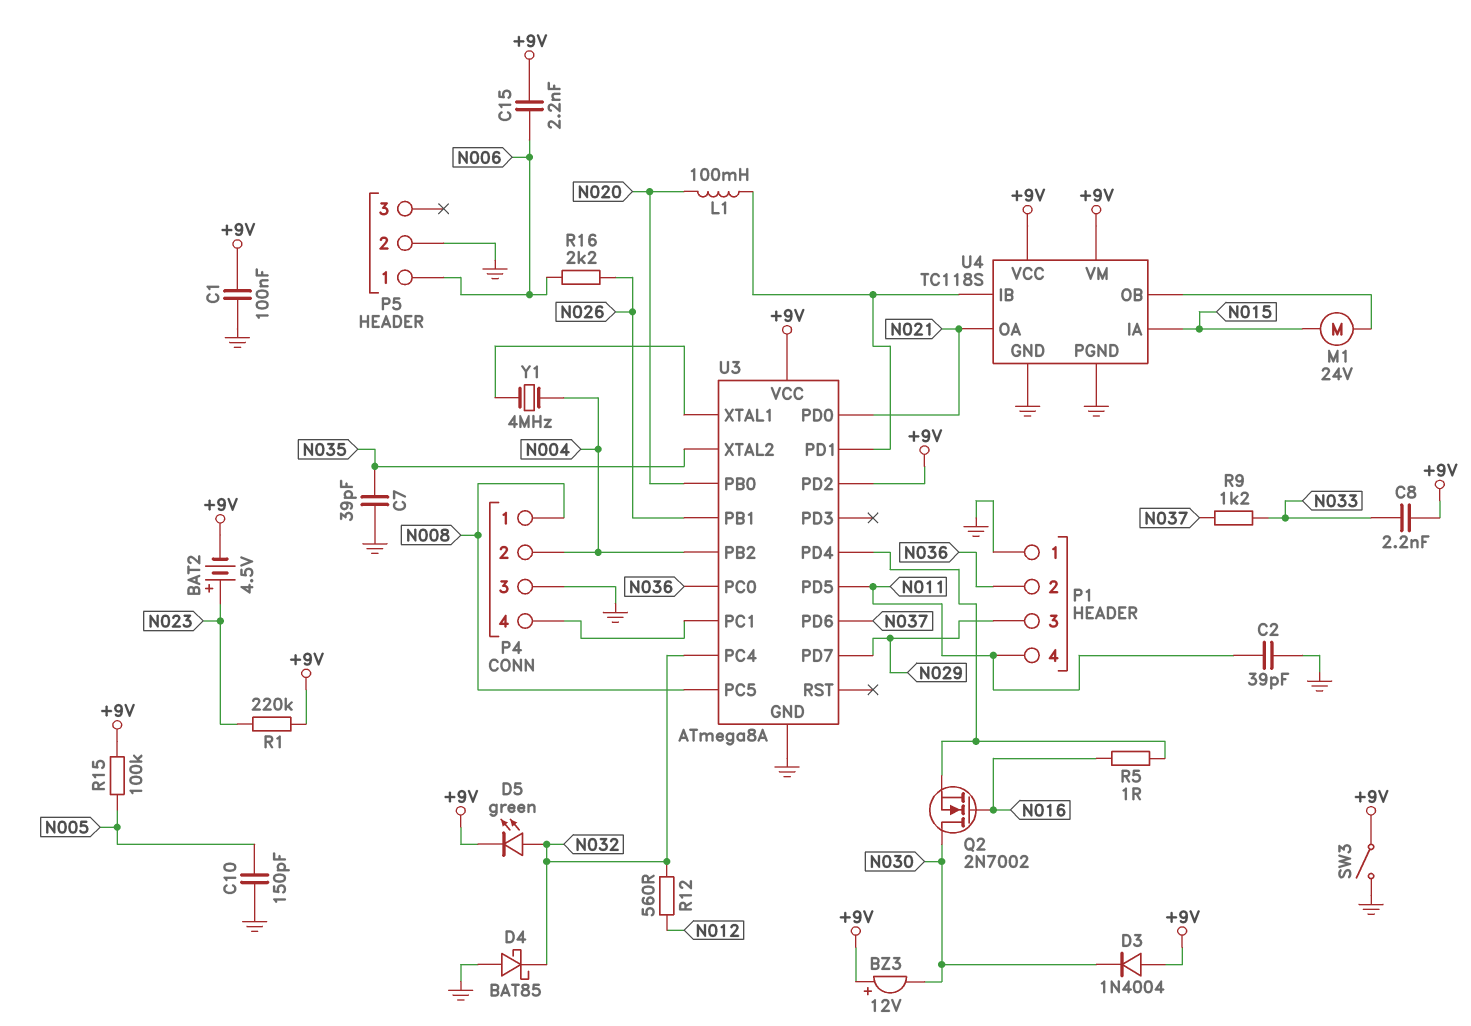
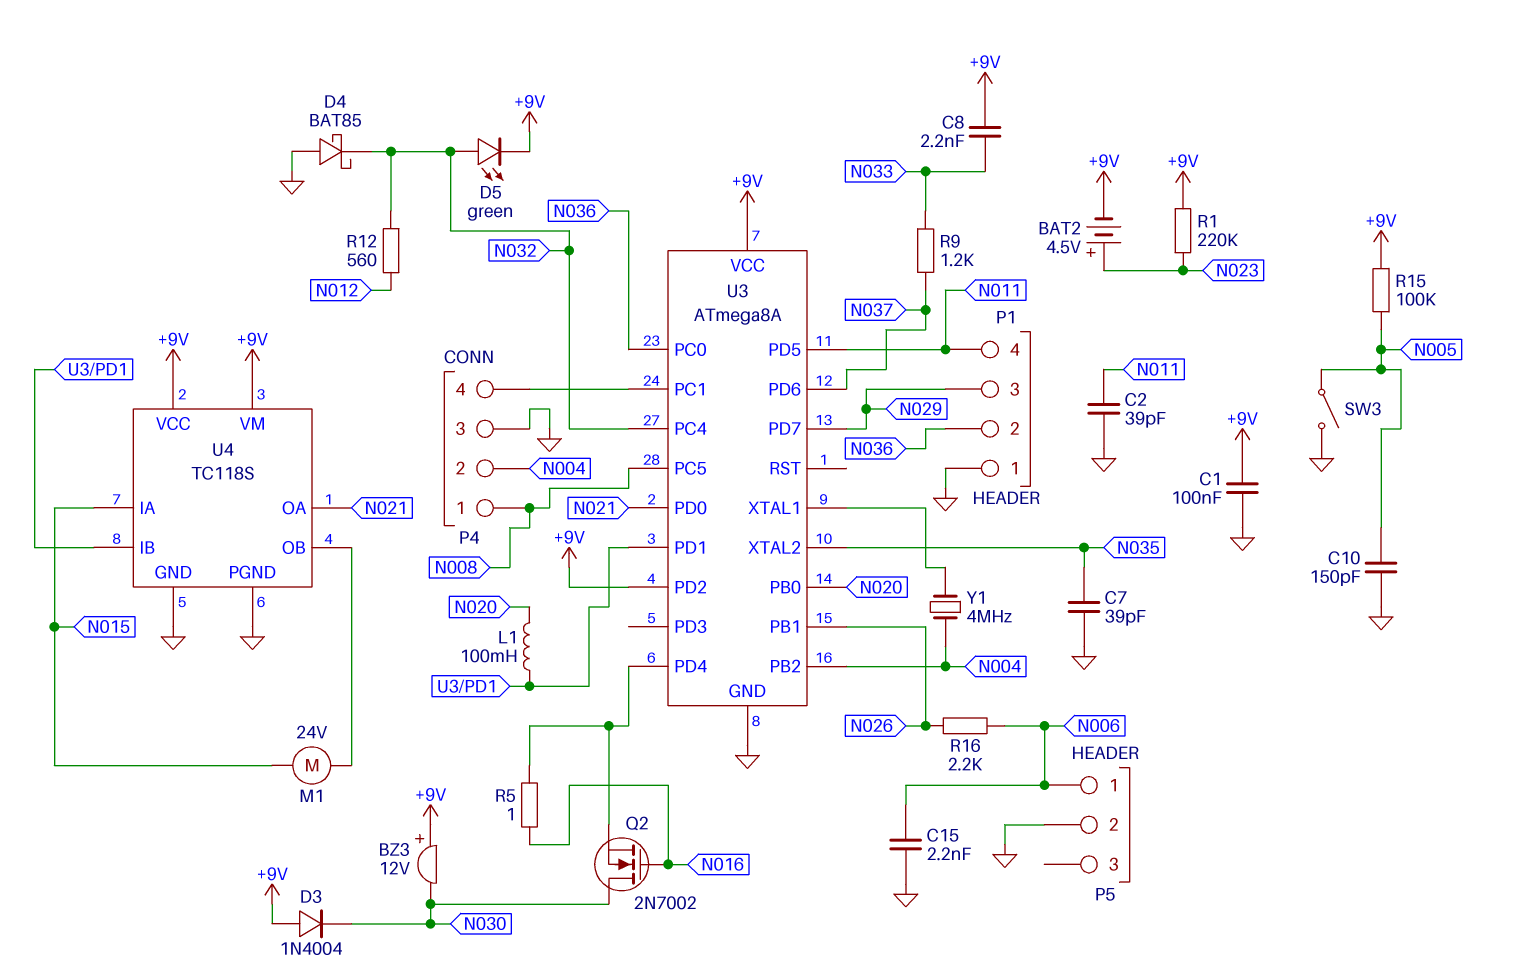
C15: 2.2nF (+9V, N006) -> 2.2nF (GND, N006)
SW3: switch (+9V, GND) -> switch (GND, N005)

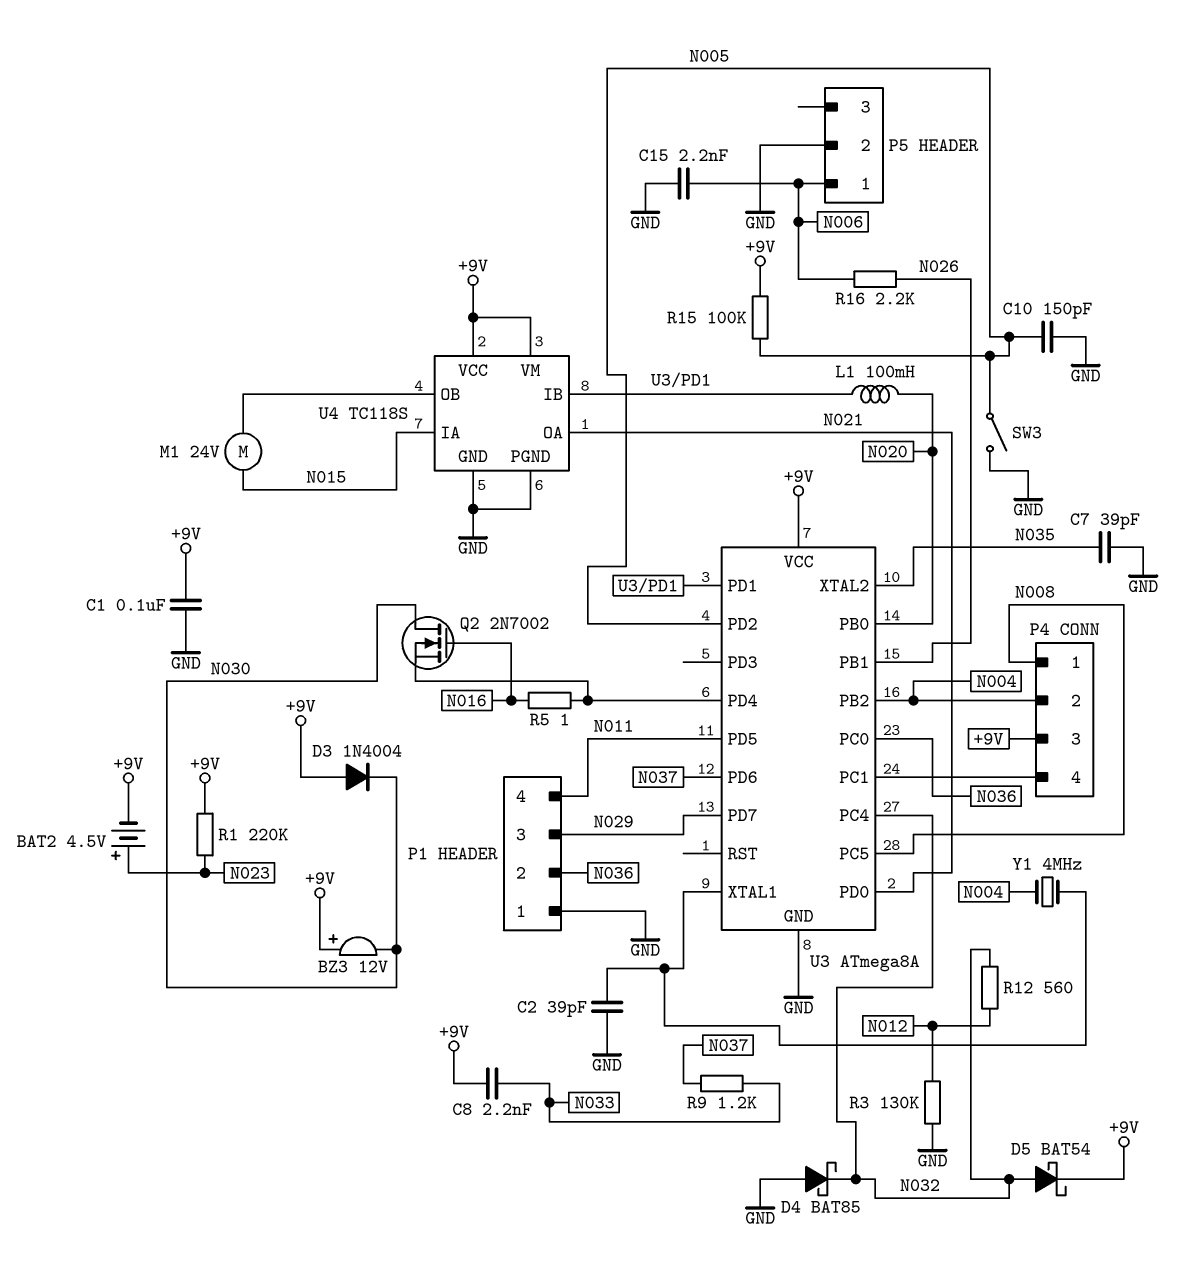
C2: 39pF (GND, N011) -> 39pF (GND, U3/XTAL1)
D5: LED green (A N032, K +9V) -> schottky BAT54 (A N032, K +9V)
P4 pin 3: GND -> +9V
R3: none -> 130k (GND, N012)
U3 pin PD2: +9V -> N005

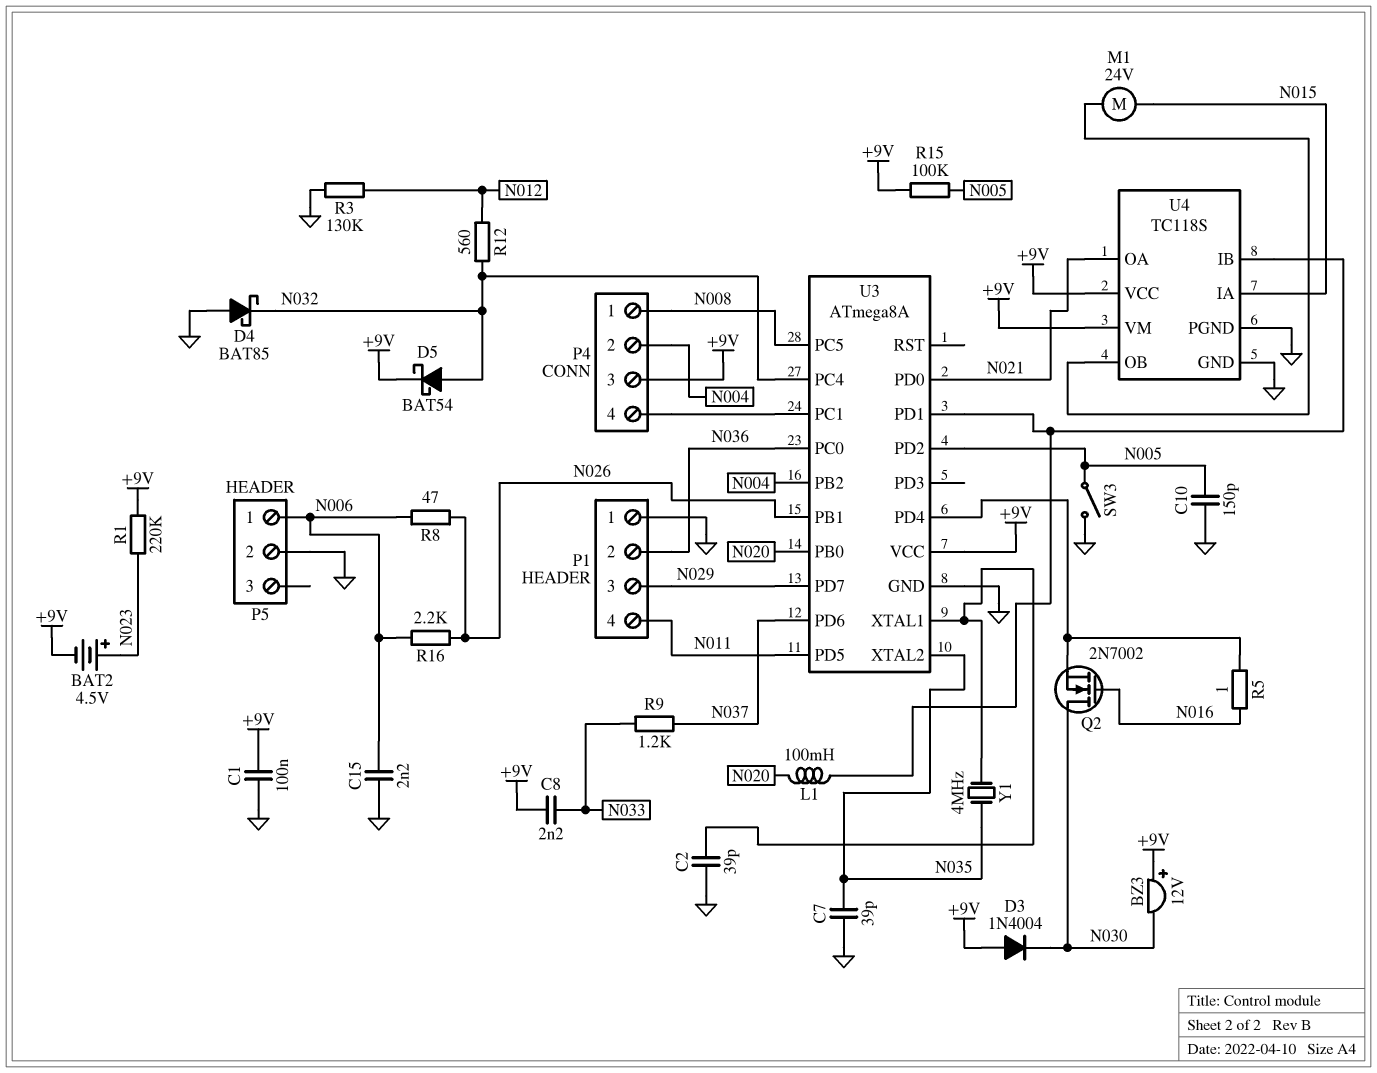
R8: none -> 47 (N006, N026)
Y1: 4MHz (N004, U3/XTAL1) -> 4MHz (N035, U3/XTAL1)

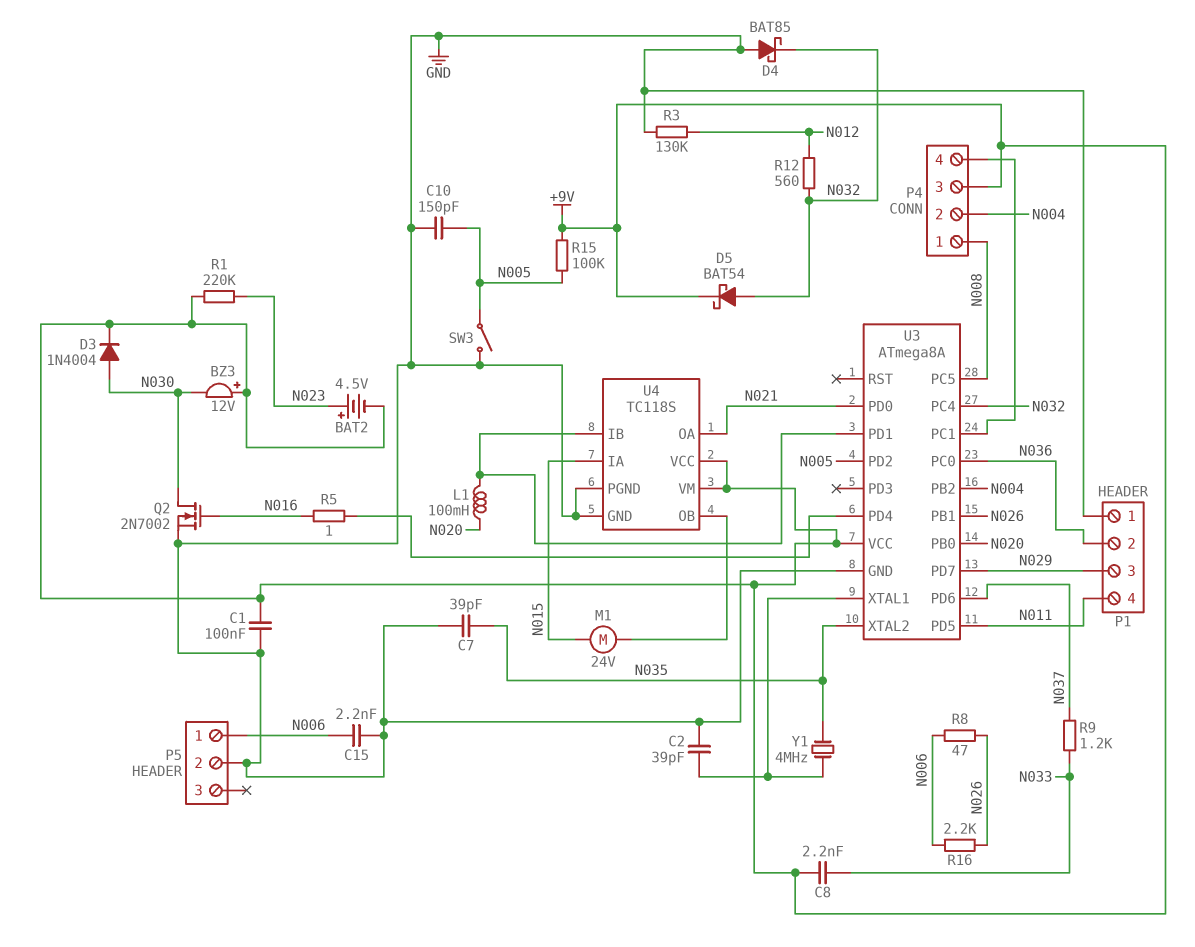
D3: diode 1N4004 (A +9V, K N030) -> diode 1N4004 (A N030, K +9V)
Q2: NMOS 2N7002 (G N016, D N030, S U3/PD4) -> NMOS 2N7002 (G N016, D N030, S GND)

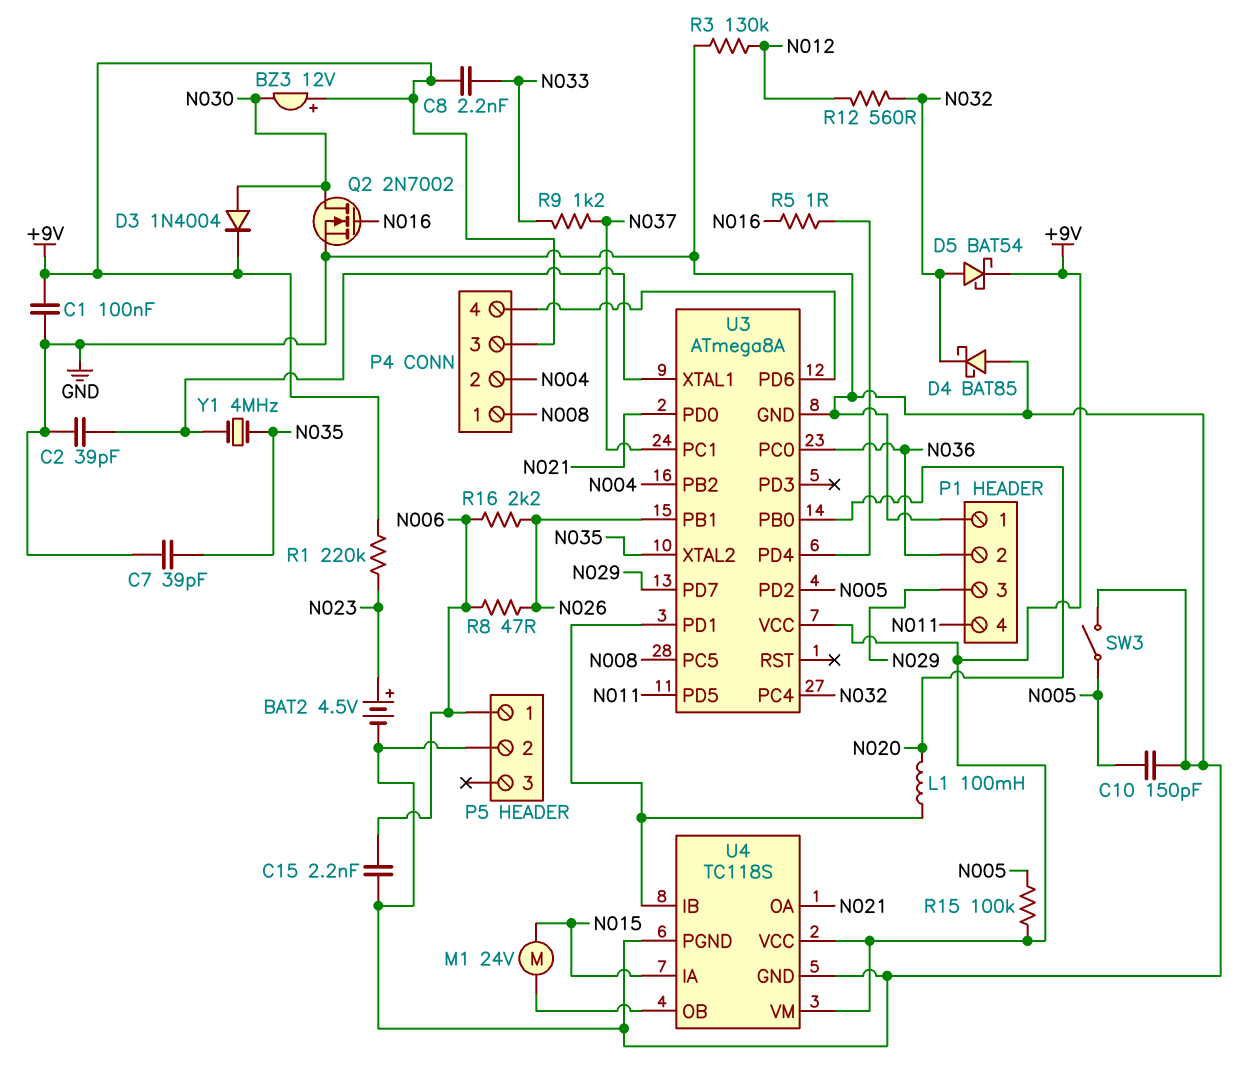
BAT2: 4.5V (plus N023, minus +9V) -> 4.5V (plus N023, minus GND)
U3 pin PC1: P4/4 -> N037
U3 pin PD6: N037 -> P4/4

